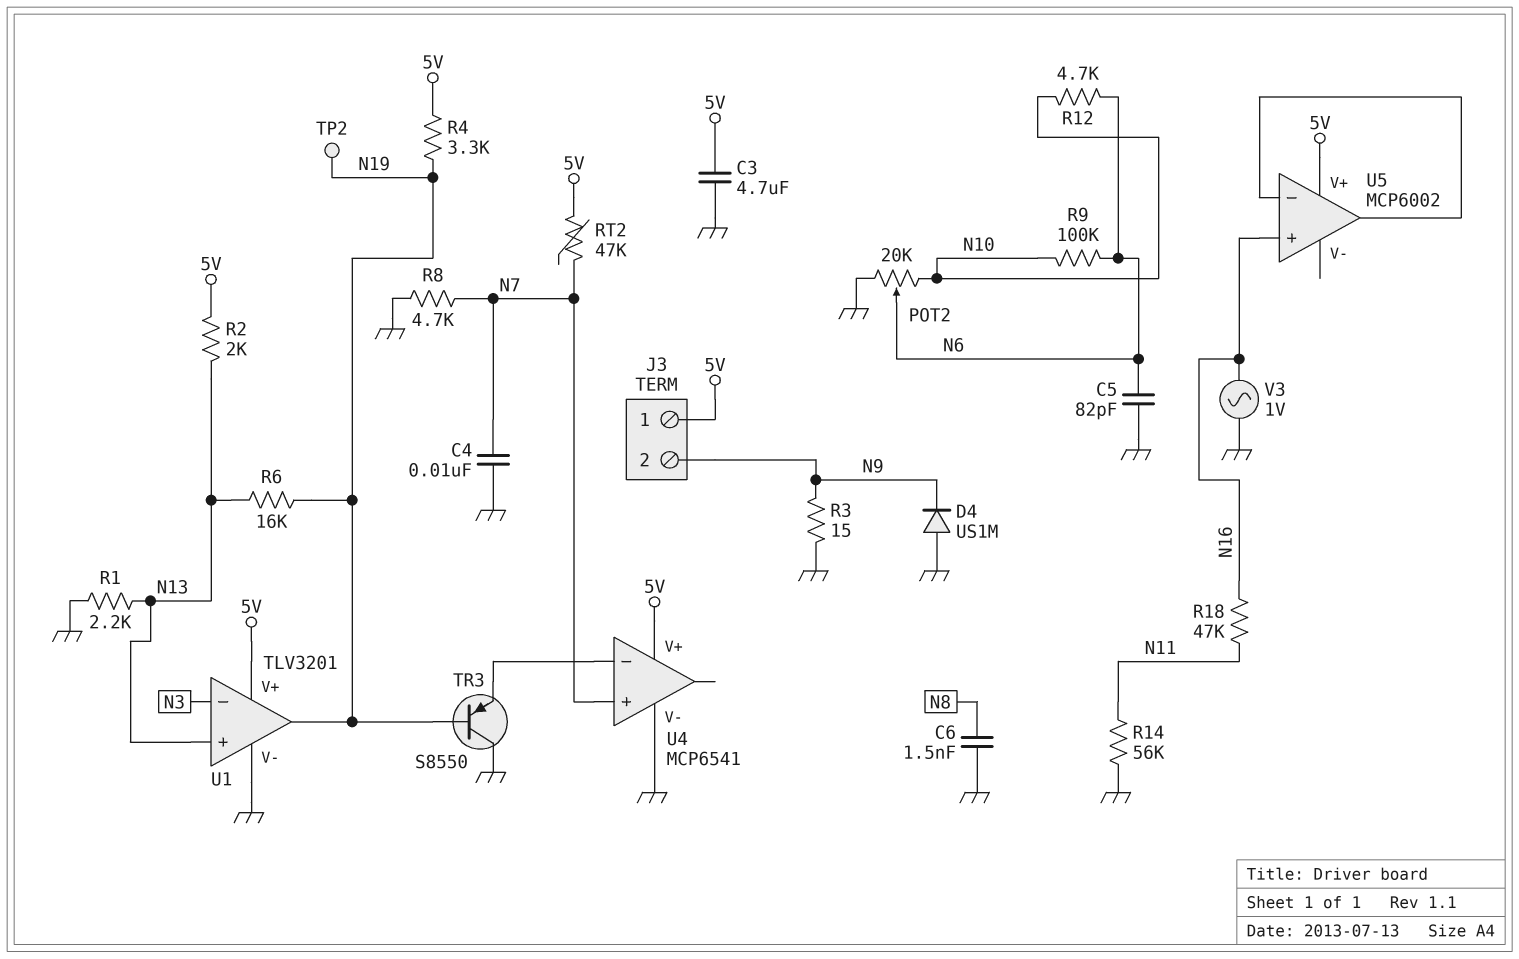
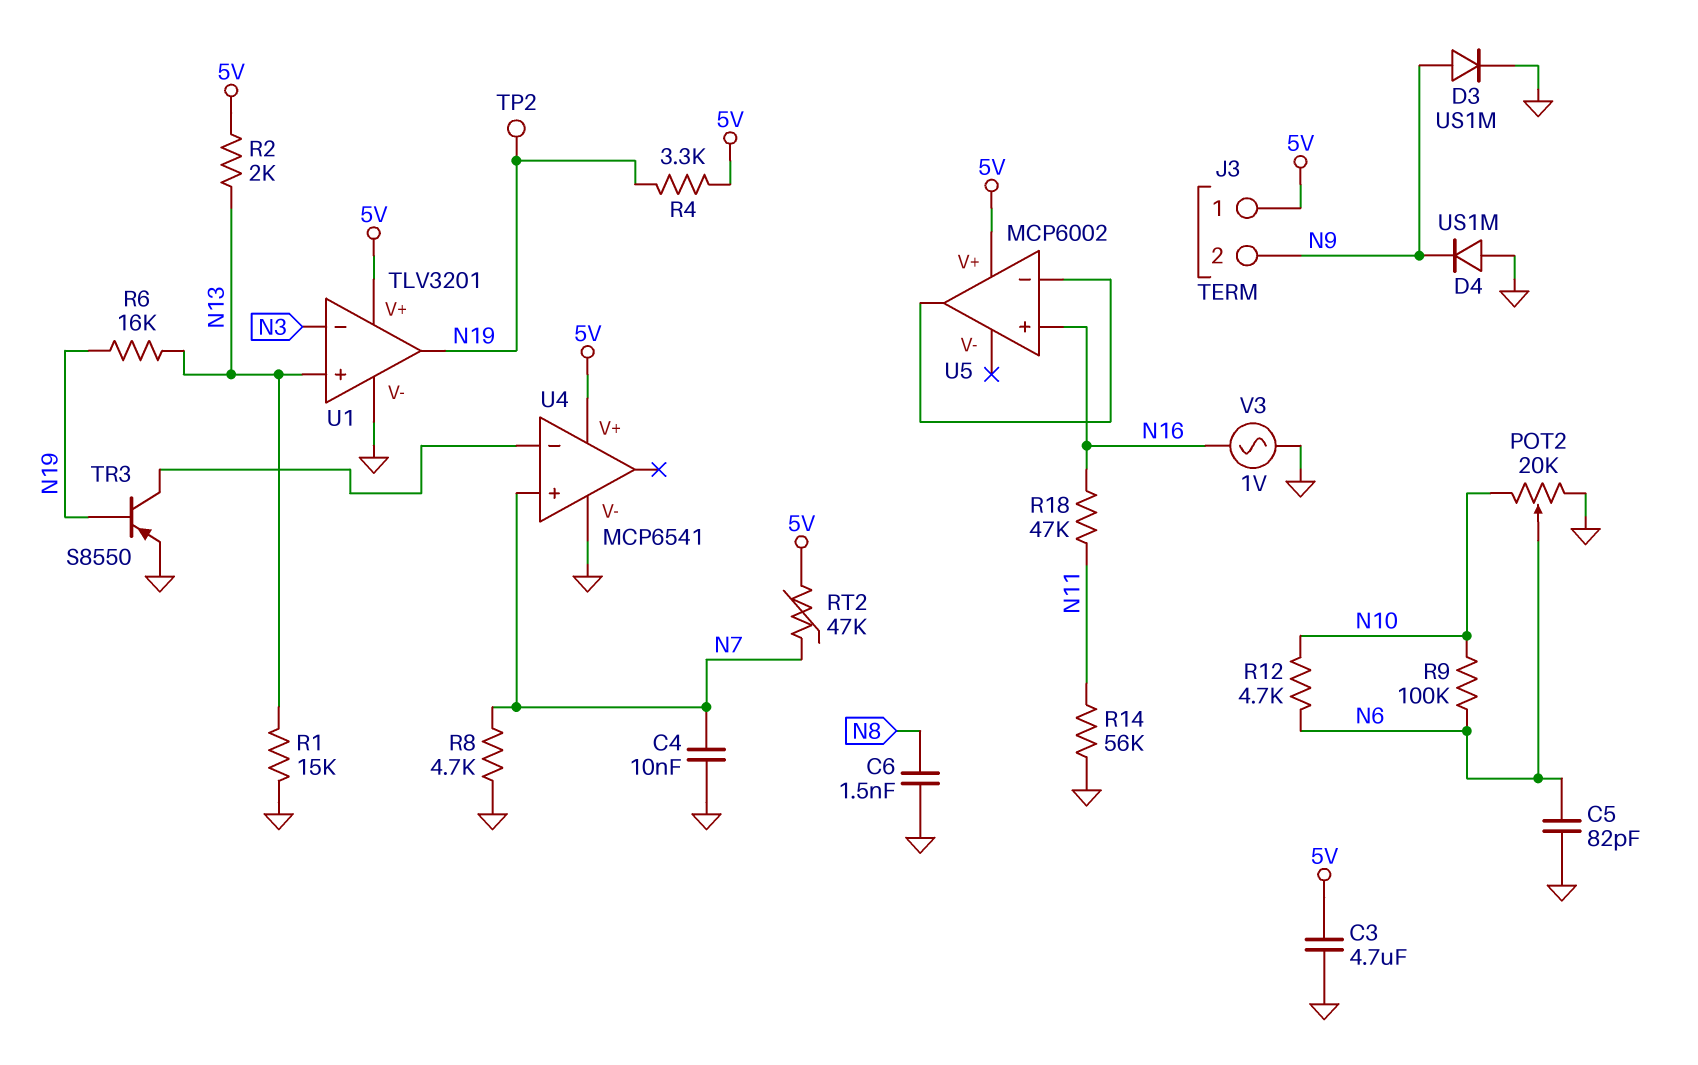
D3: none -> diode US1M (A N9, K GND)
R1: 2.2k (GND, N13) -> 15k (GND, N13)
R3: 15 (GND, N9) -> none
TR3: PNP S8550 (B N19, C GND, E U4/in-) -> PNP S8550 (B N19, C U4/in-, E GND)

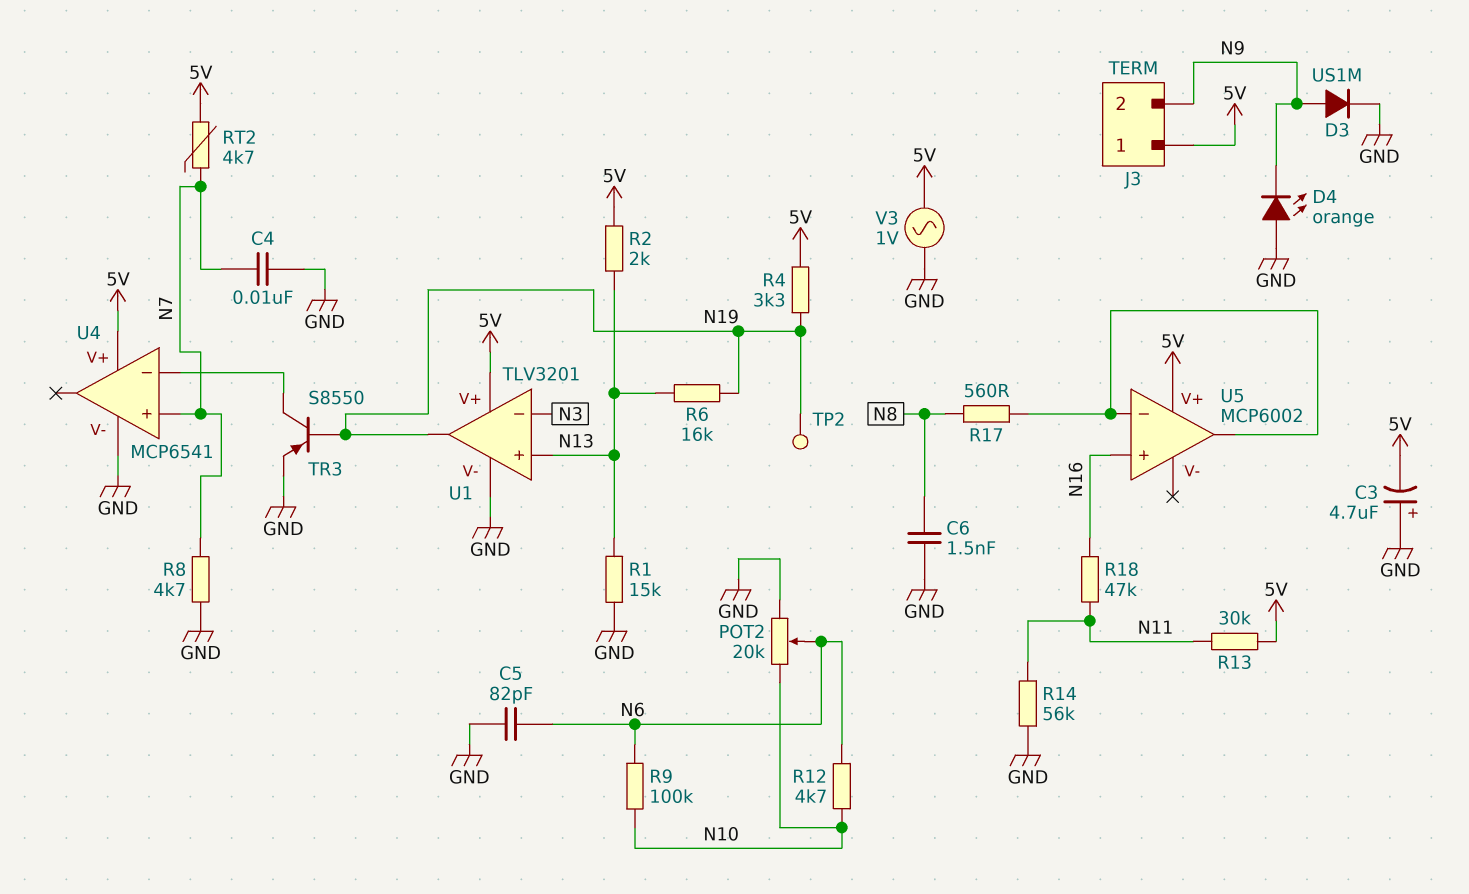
C3: 4.7uF (5V, GND) -> 4.7uF (plus GND, minus 5V)
D4: diode US1M (A GND, K N9) -> LED orange (A GND, K N9)
R13: none -> 30k (5V, N11)
R17: none -> 560 (N8, U5/in-)
RT2: 47k (5V, N7) -> 4.7k (5V, N7)
V3: AC 1V (GND, N16) -> AC 1V (5V, GND)

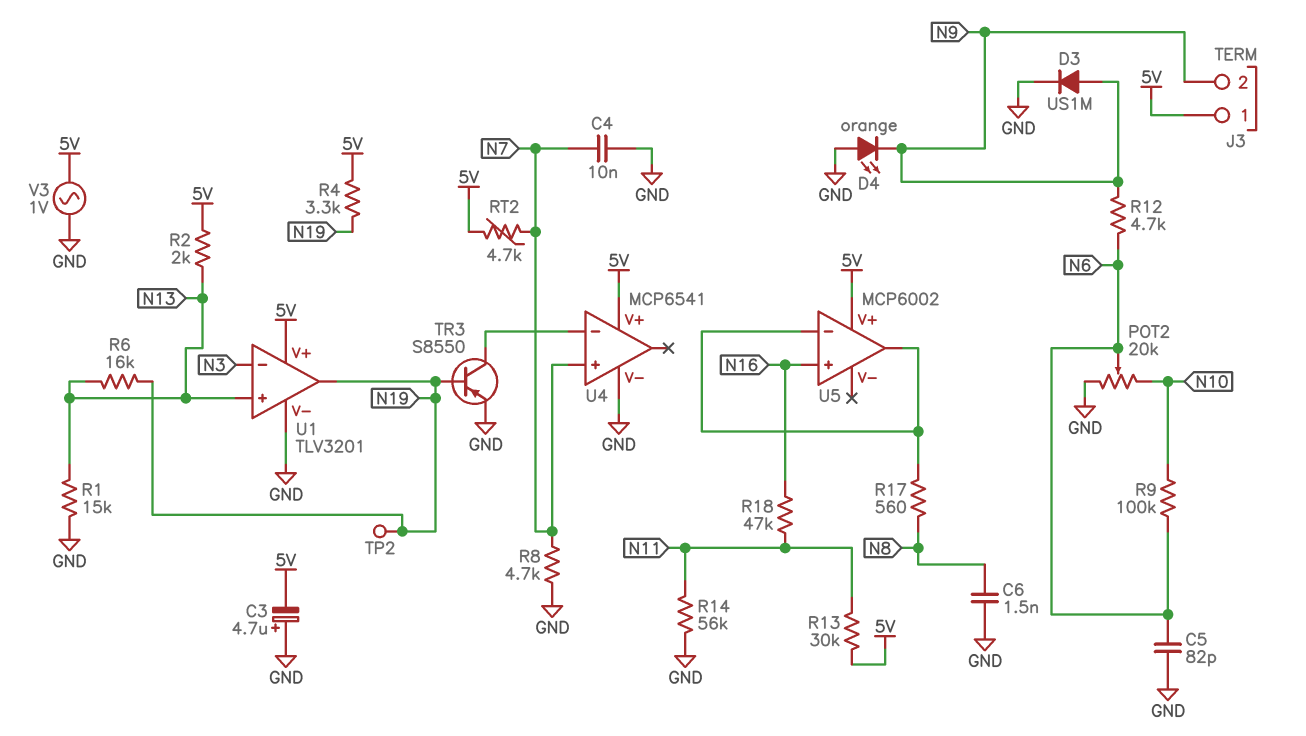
R12: 4.7k (N6, N10) -> 4.7k (N6, N9)

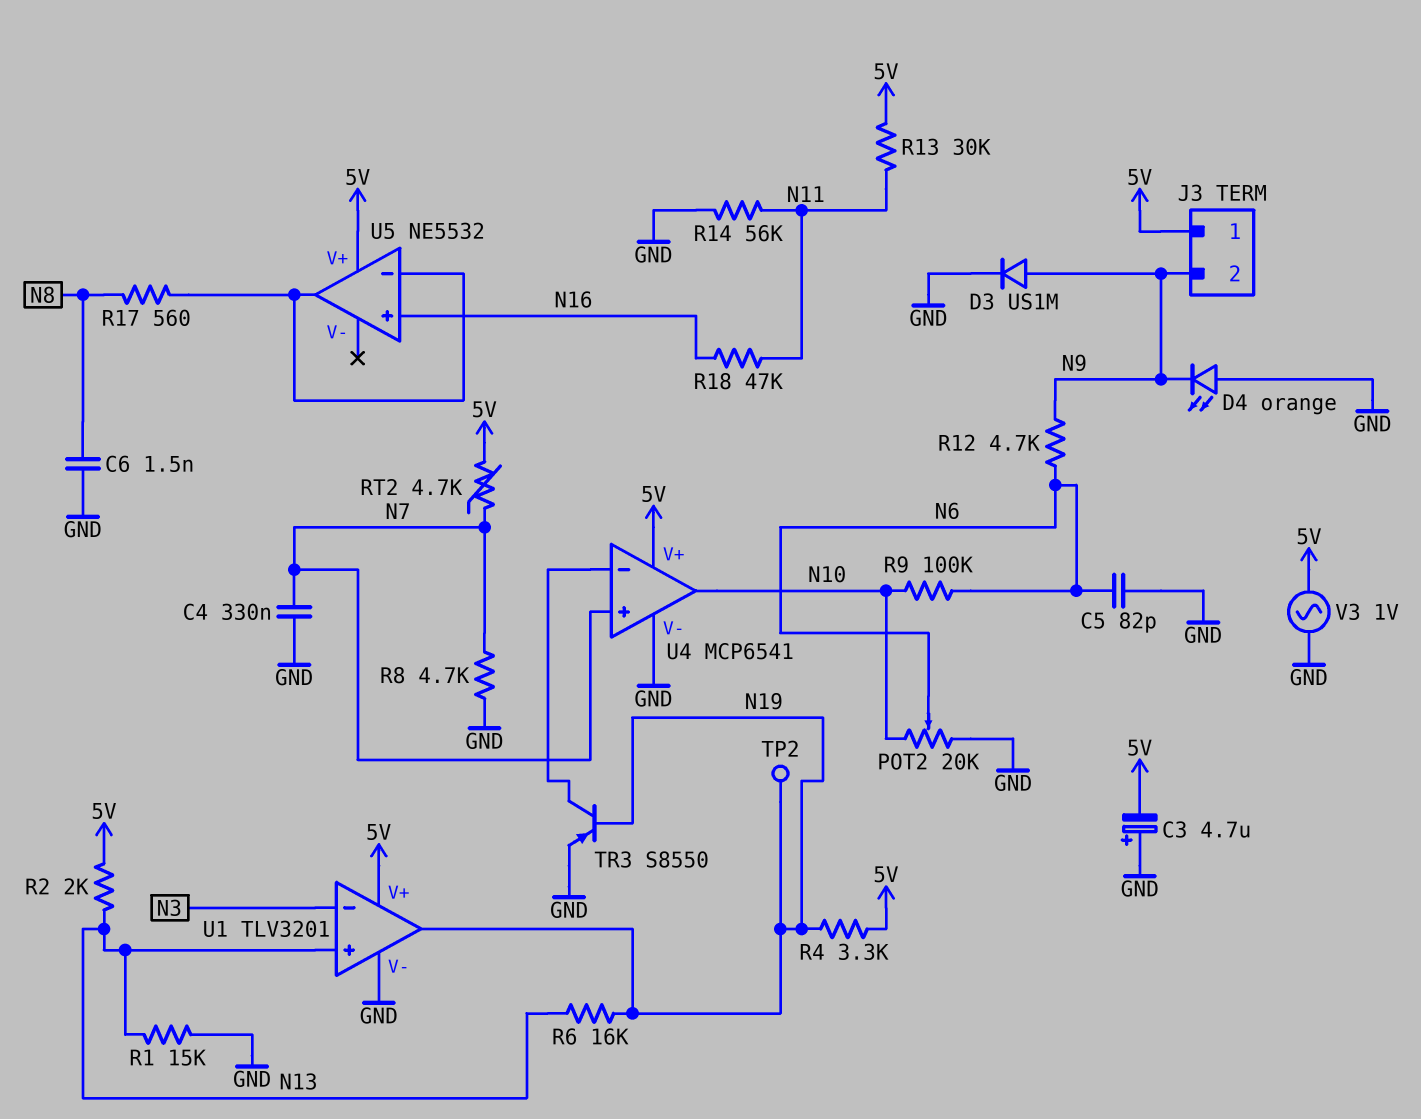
C4: 10nF (GND, N7) -> 330nF (GND, N7)
U4 pin out: none -> N10
U5: MCP6002 -> NE5532

